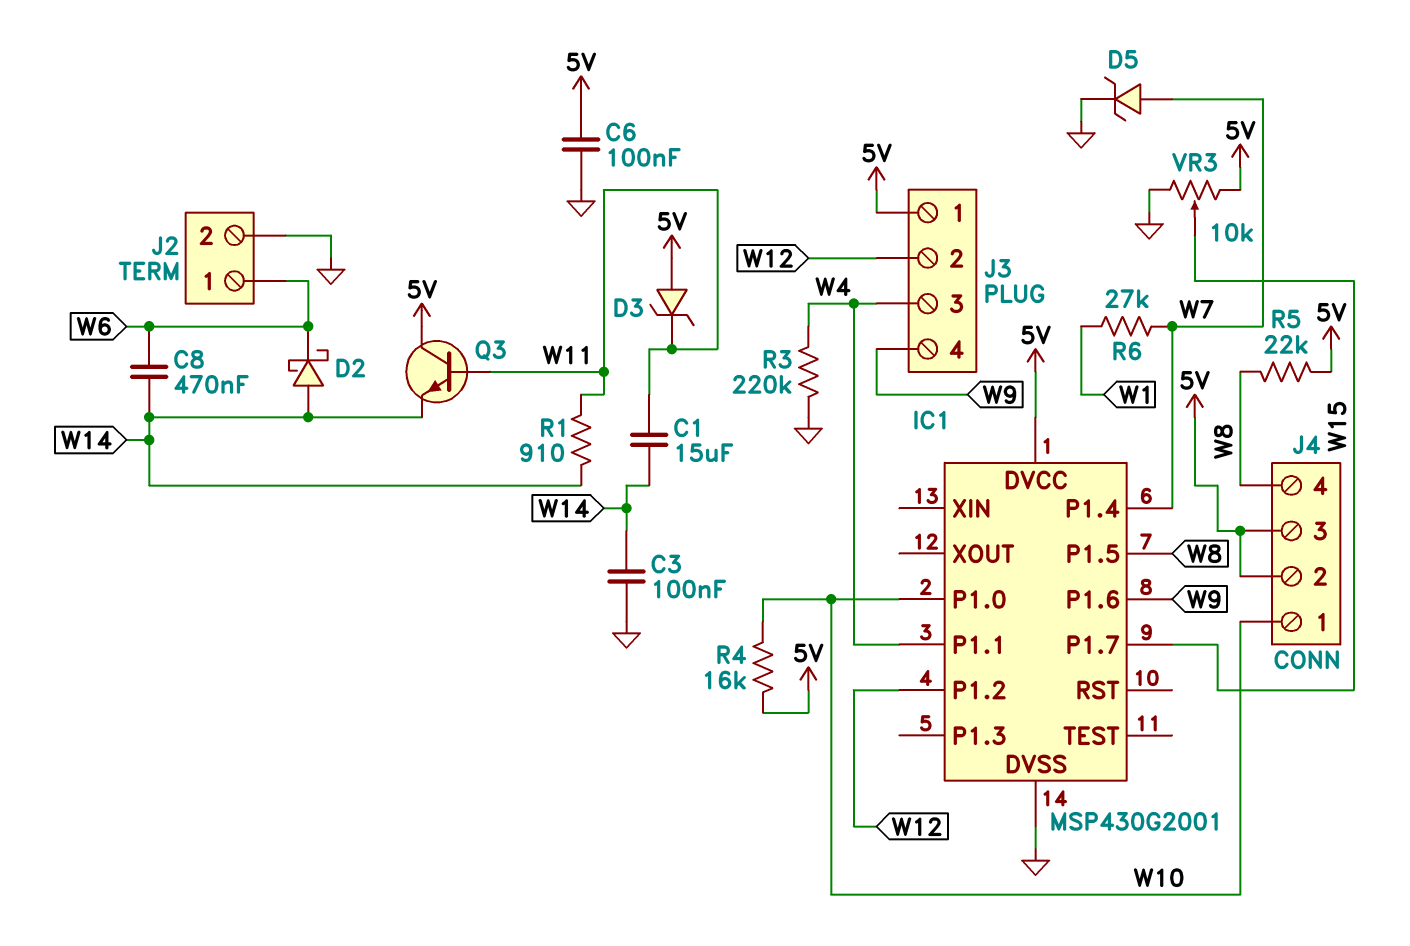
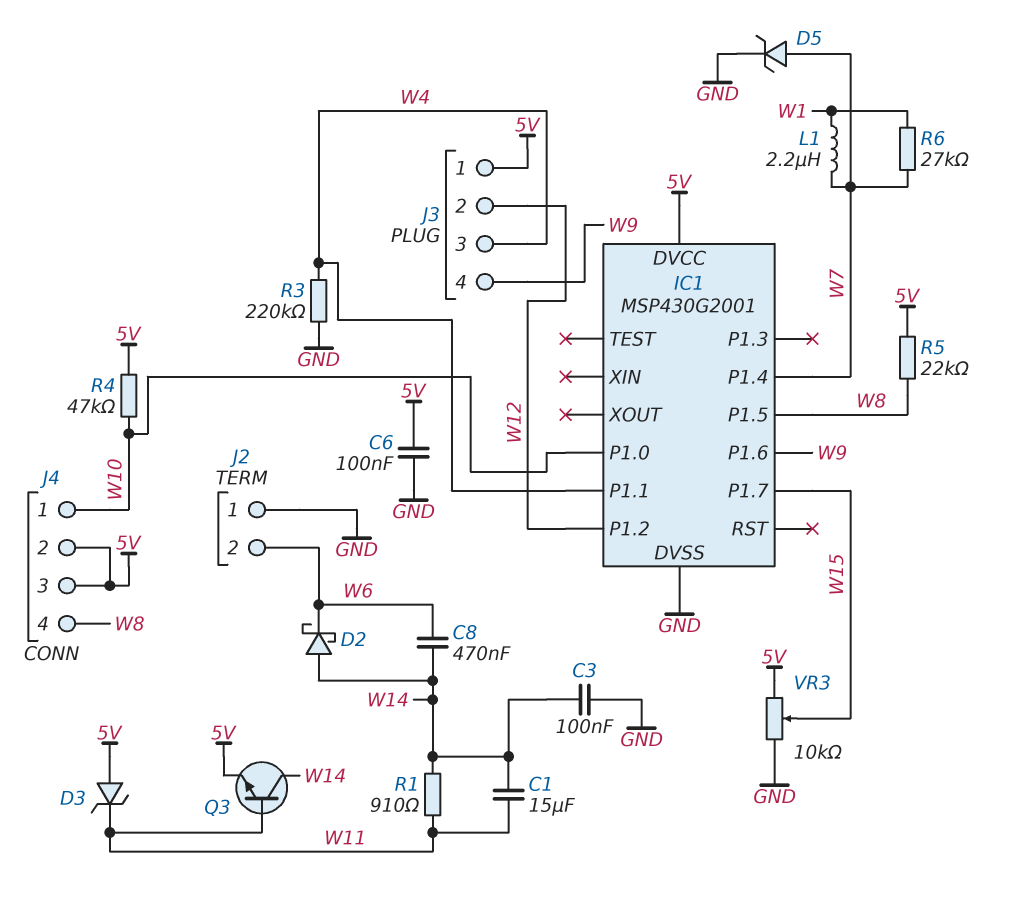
J2 pin 1: W6 -> GND
J2 pin 2: GND -> W6
L1: none -> 2.2uH (W1, W7)
Q3: NPN (B W11, C 5V, E W14) -> NPN (B W11, C W14, E 5V)
R4: 16k (5V, W10) -> 47k (5V, W10)

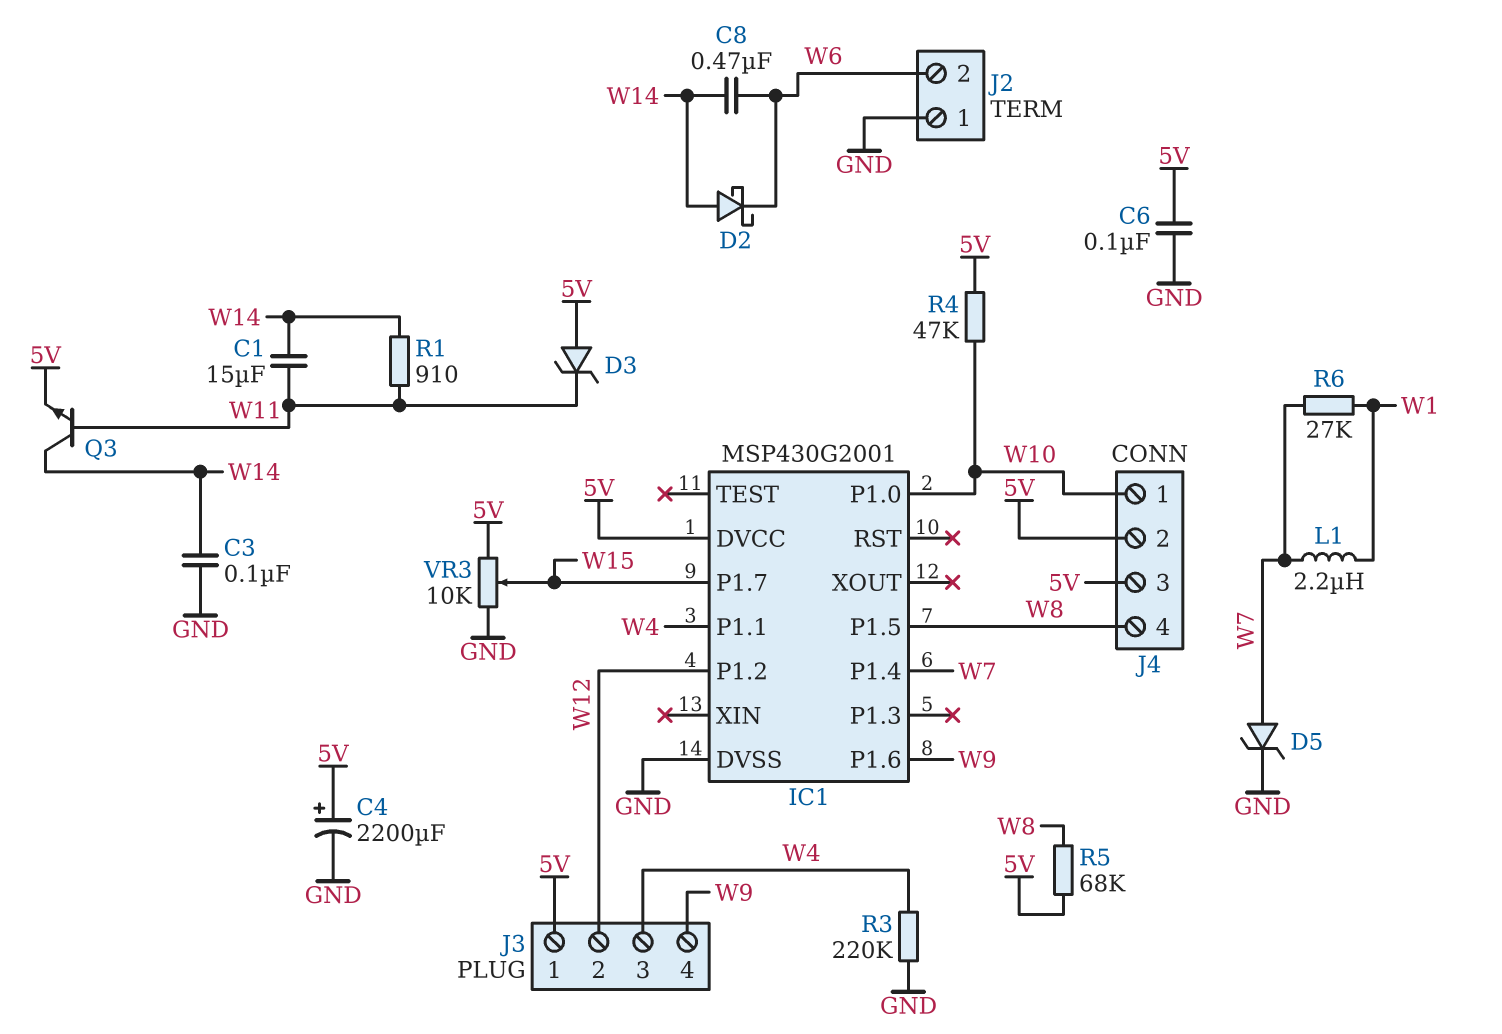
C4: none -> 2200uF (plus 5V, minus GND)
R5: 22k (5V, W8) -> 68k (5V, W8)

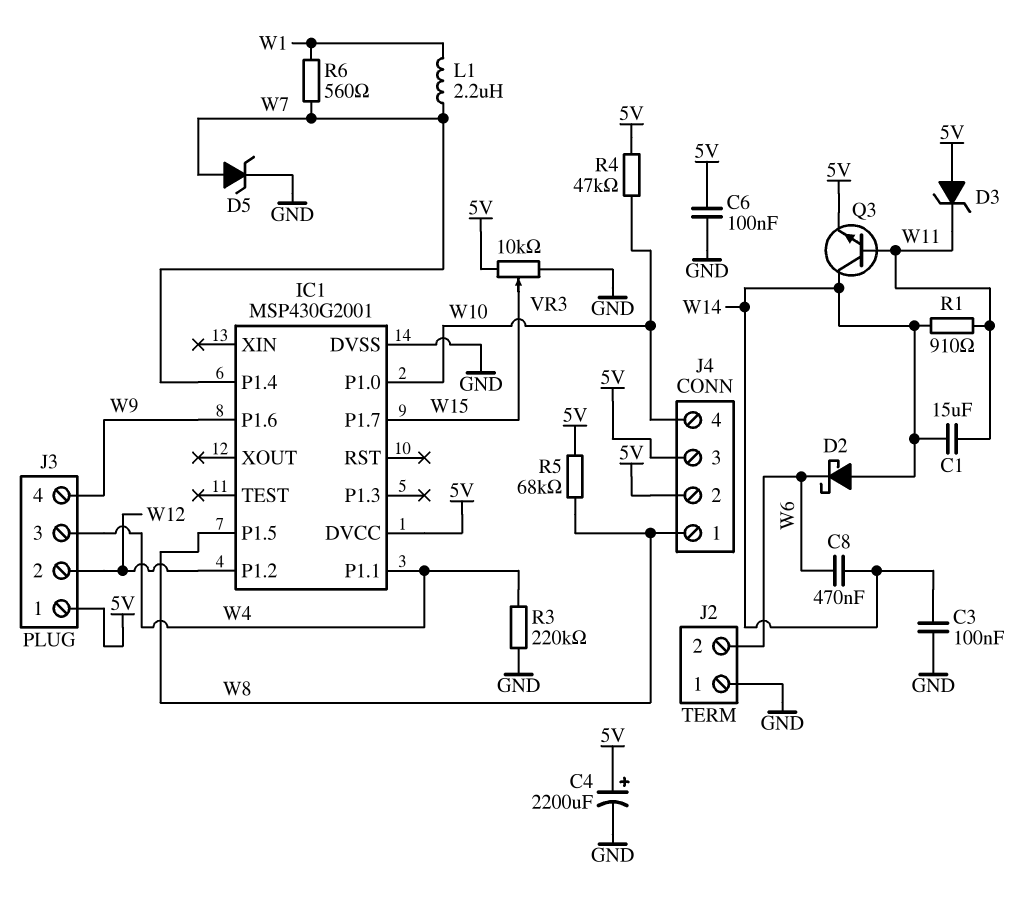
J4 pin 1: W10 -> W8
J4 pin 4: W8 -> W10
R6: 27k (W1, W7) -> 560 (W1, W7)

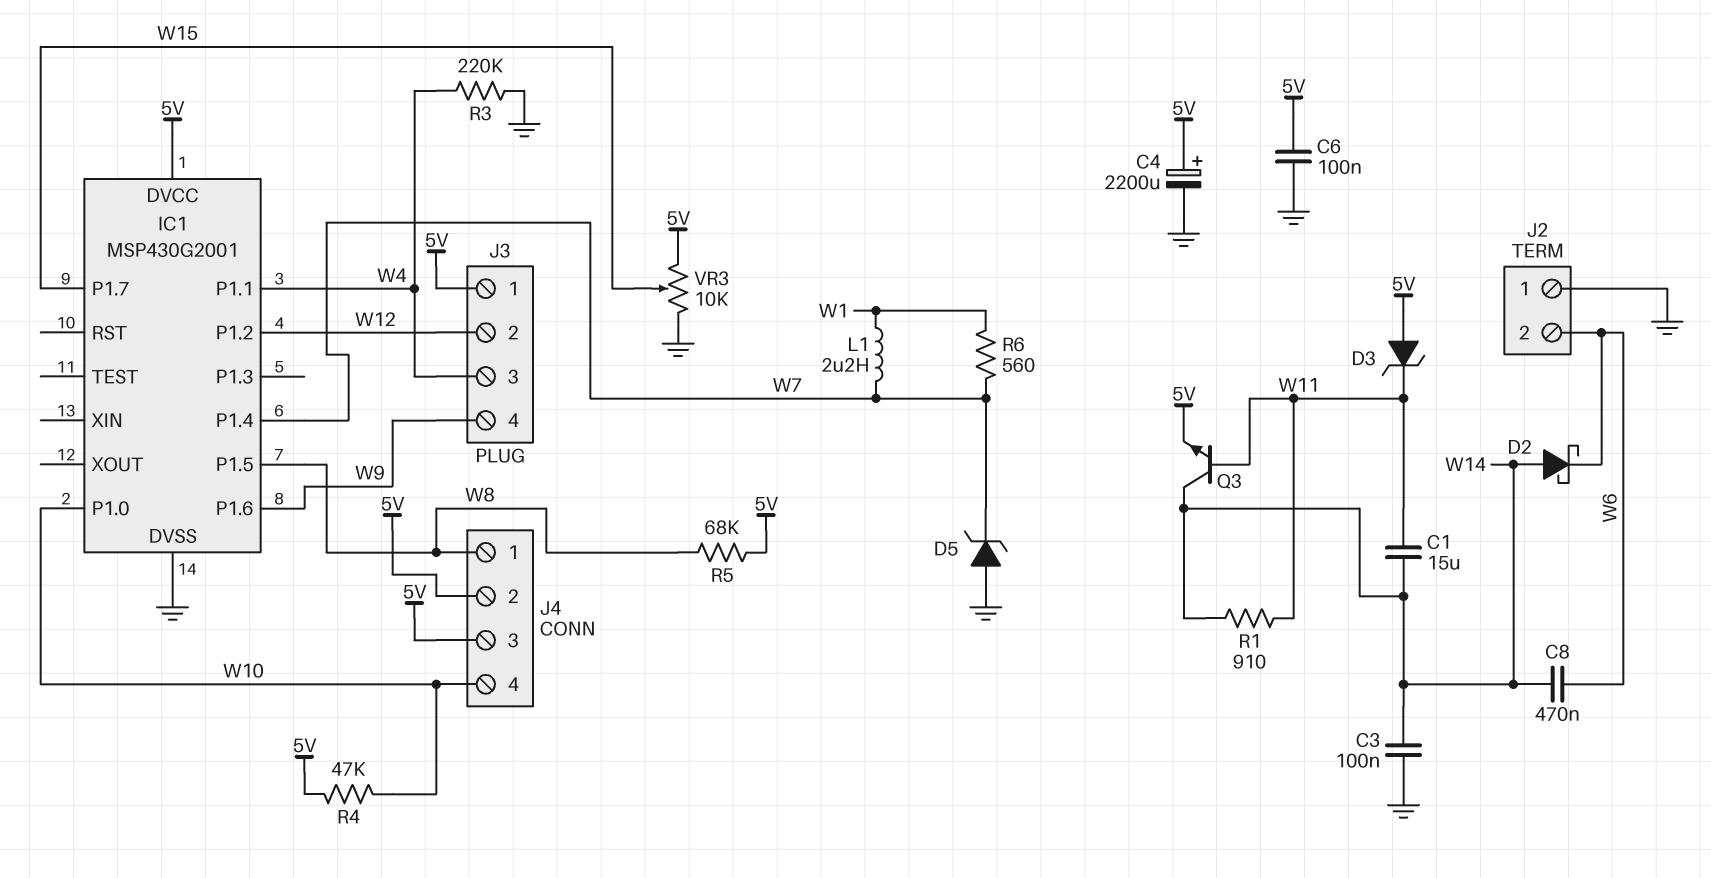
D5: zener (A W7, K GND) -> zener (A GND, K W7)

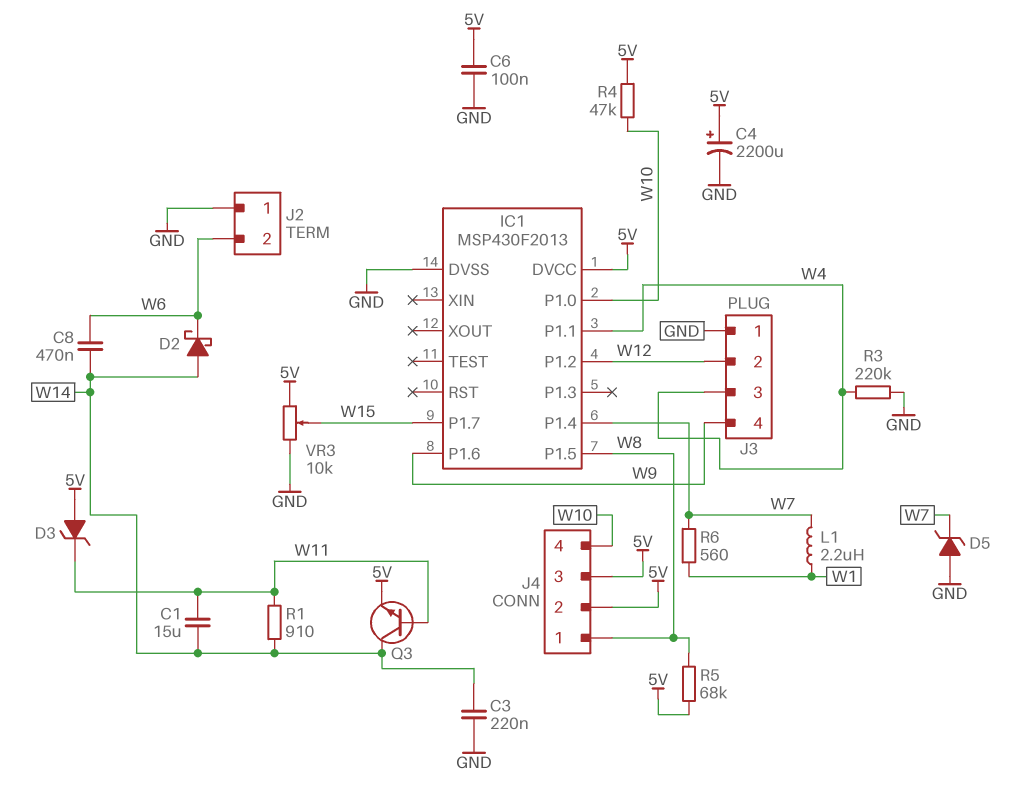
C3: 100nF (GND, W14) -> 220nF (GND, W14)
IC1: MSP430G2001 -> MSP430F2013
J3 pin 1: 5V -> GND

